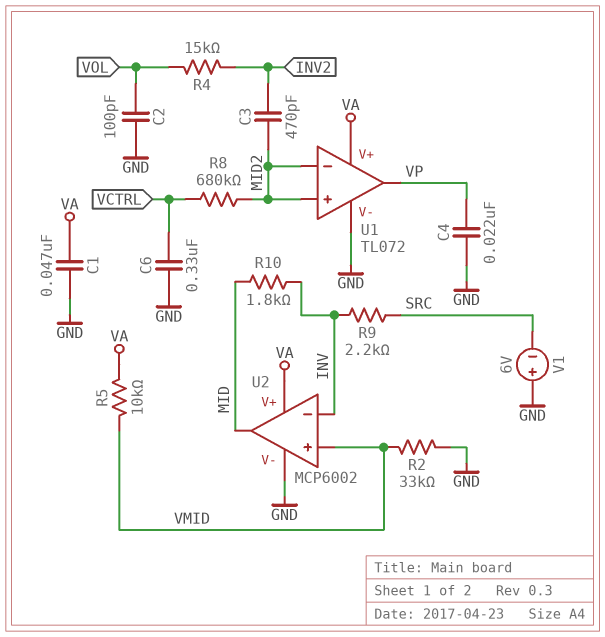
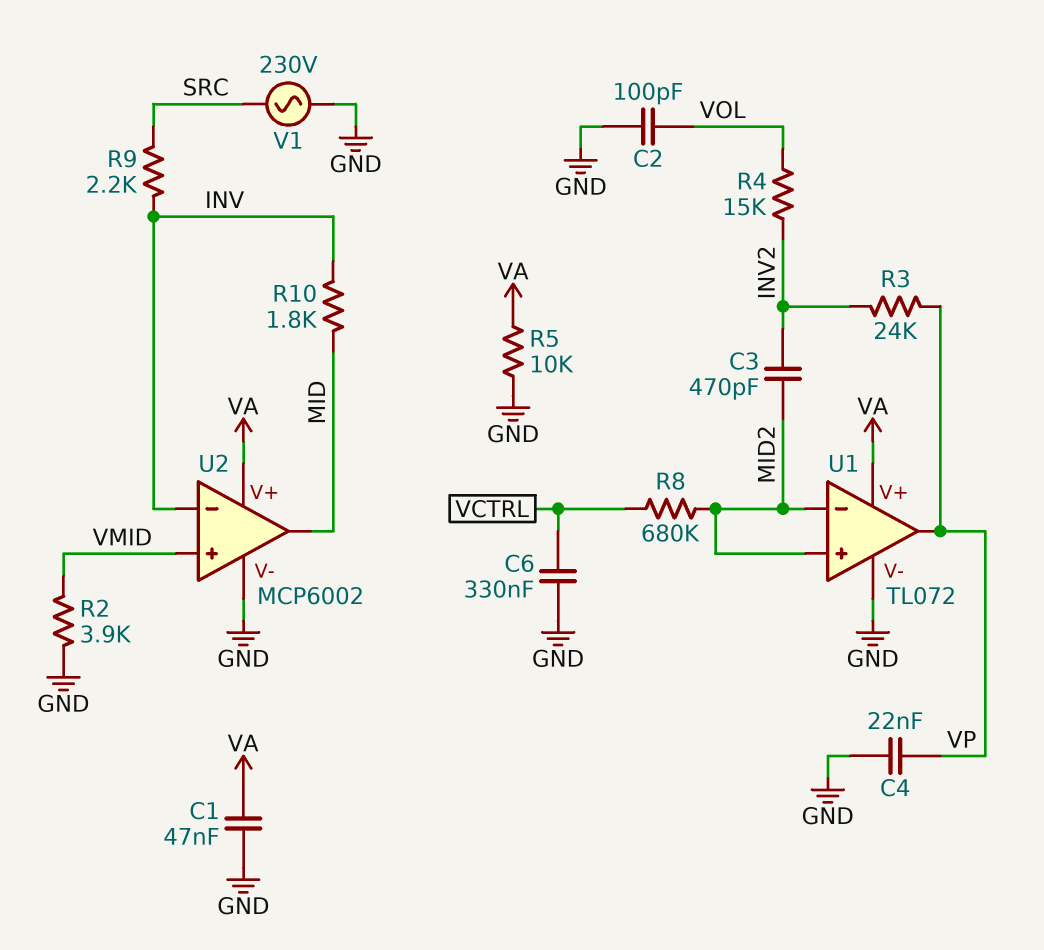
R2: 33k (GND, VMID) -> 3.9k (GND, VMID)
R3: none -> 24k (INV2, VP)
R5: 10k (VA, VMID) -> 10k (GND, VA)
V1: 6V (plus GND, minus SRC) -> AC 230V (GND, SRC)

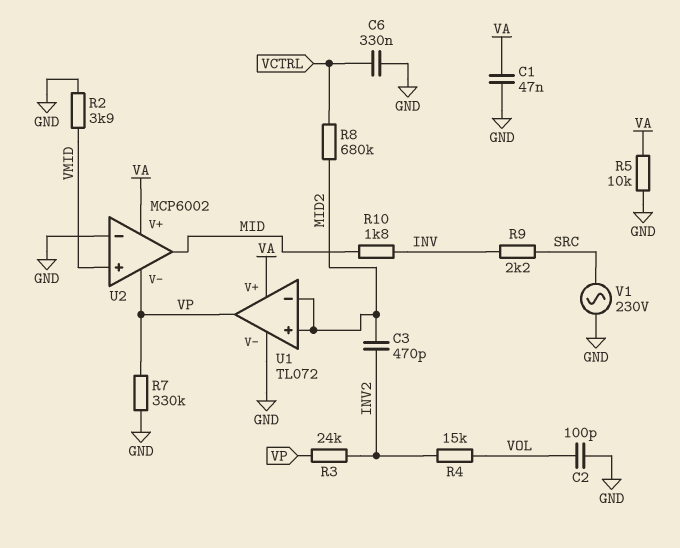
C4: 22nF (GND, VP) -> none
R7: none -> 330k (GND, VP)
U2 pin V-: GND -> VP
U2 pin in-: INV -> GND

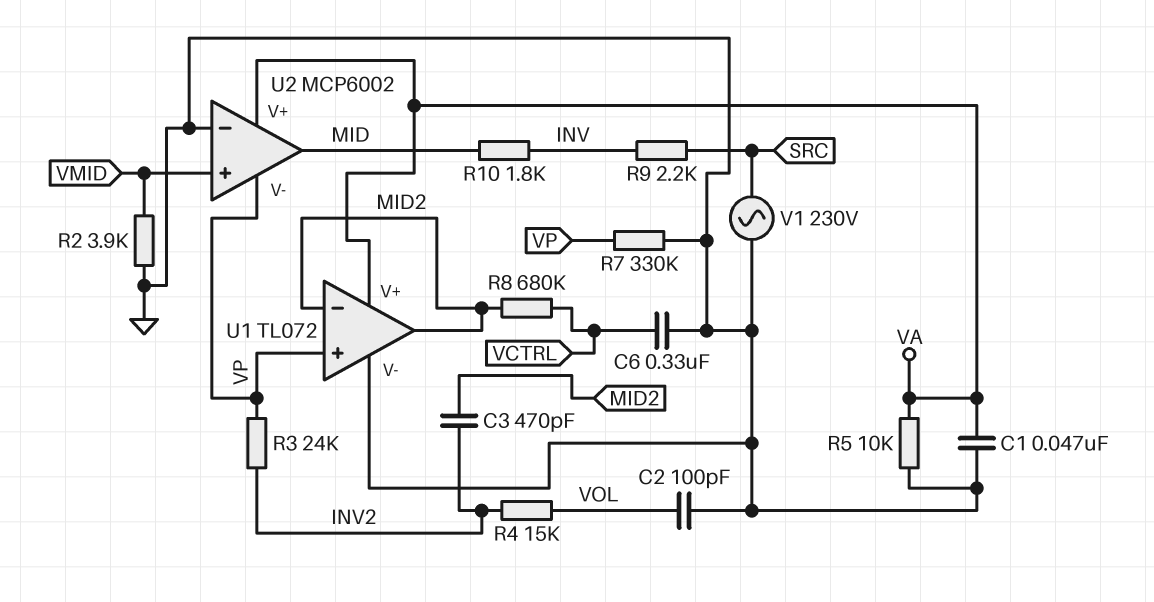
U1 pin in+: MID2 -> VP
U1 pin out: VP -> MID2

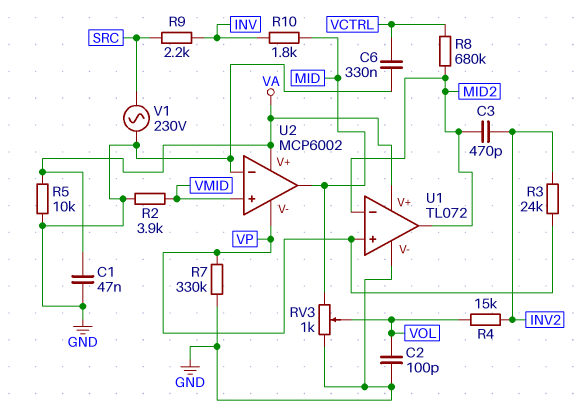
RV3: none -> 1k (GND, MID, wiper VOL)

